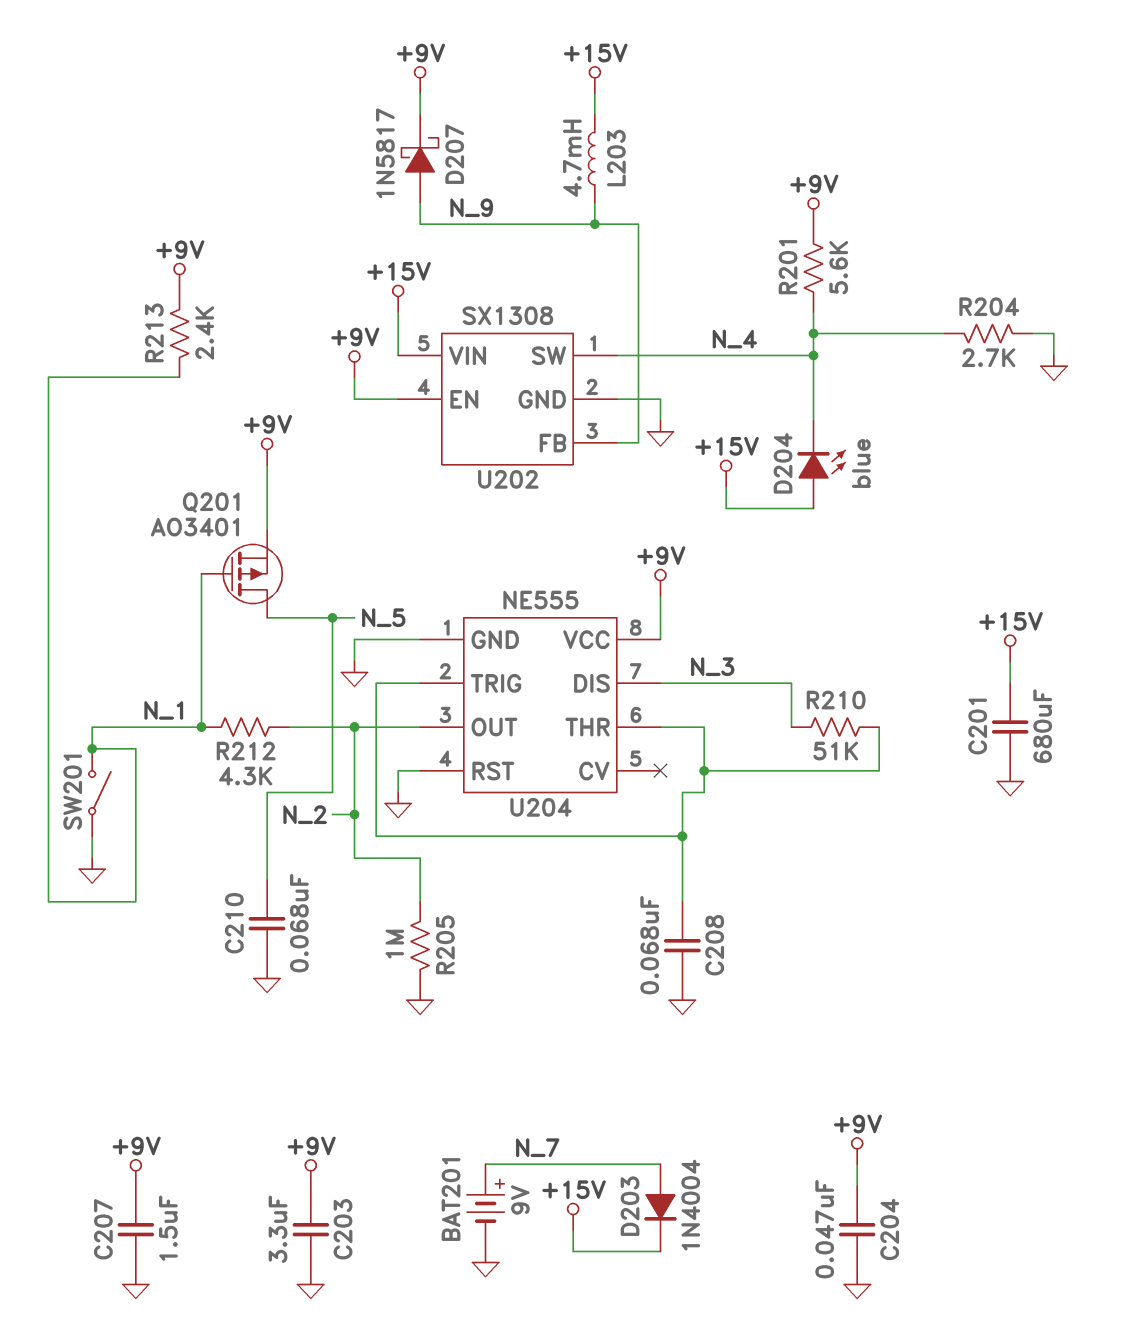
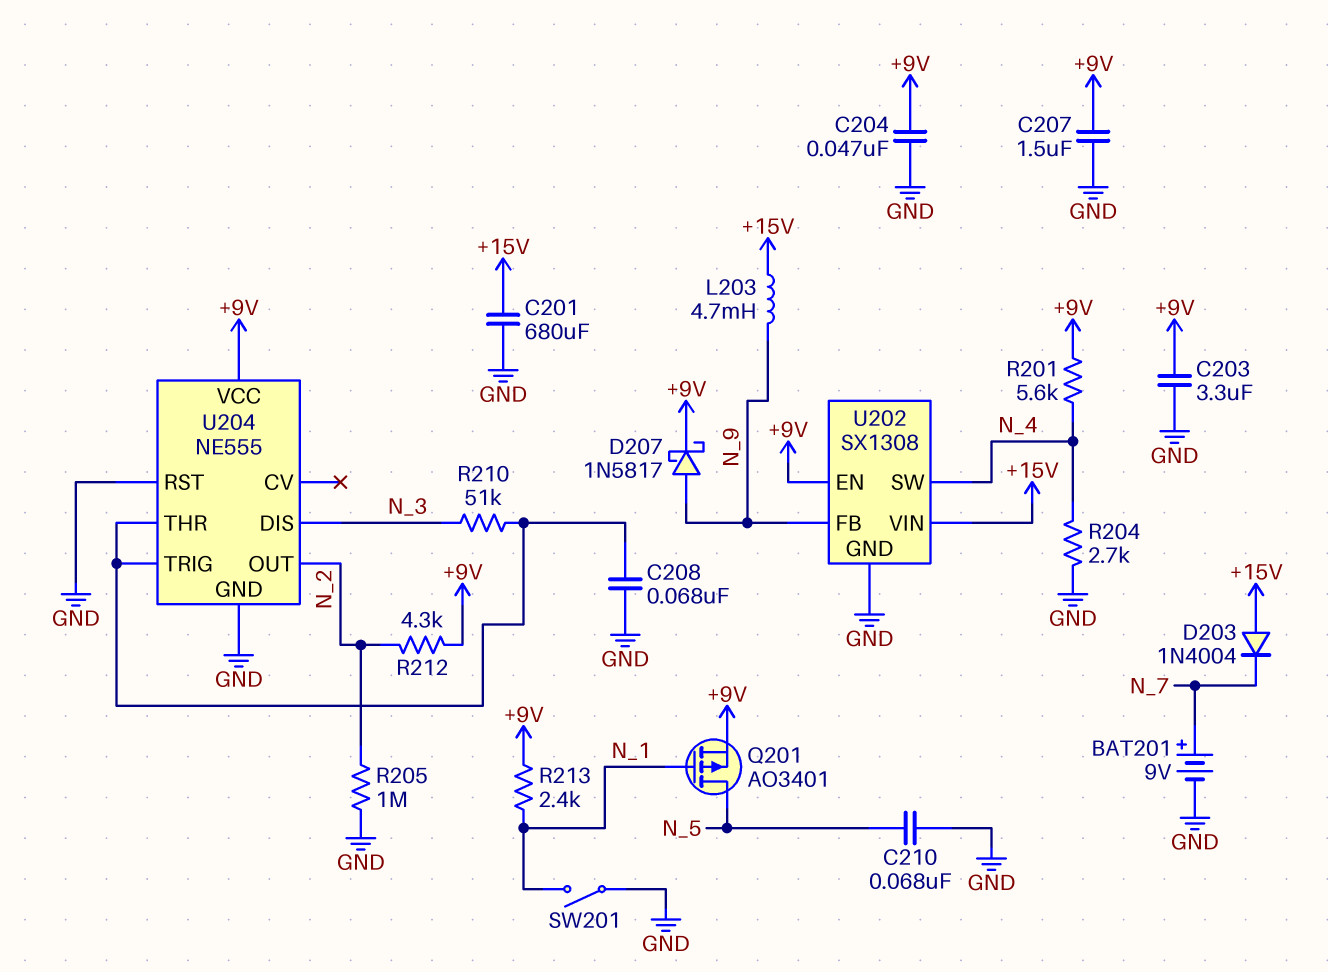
D203: diode 1N4004 (A N_7, K +15V) -> diode 1N4004 (A +15V, K N_7)
D204: LED blue (A +15V, K N_4) -> none
R212: 4.3k (N_1, N_2) -> 4.3k (+9V, N_2)

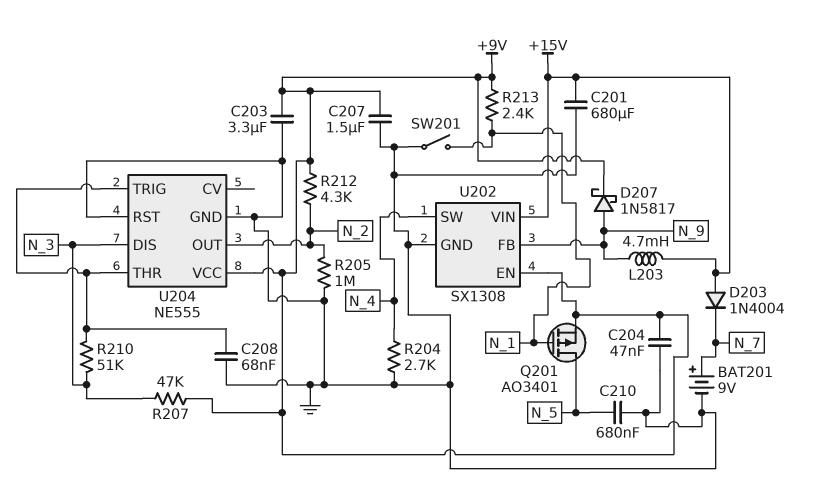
C210: 68nF (GND, N_5) -> 680nF (GND, N_5)
R201: 5.6k (+9V, N_4) -> none
R207: none -> 47k (+9V, N_3)

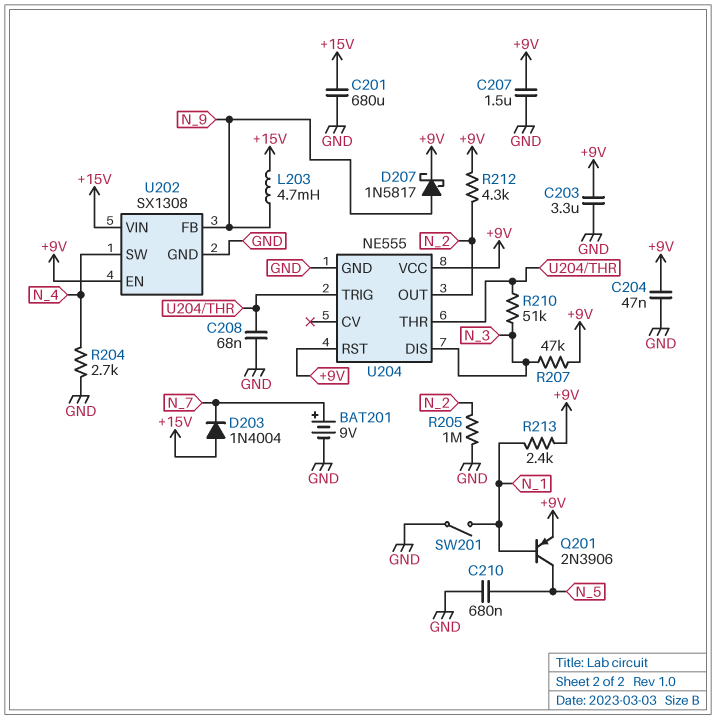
Q201: PMOS AO3401 (G N_1, D N_5, S +9V) -> PNP 2N3906 (B N_1, C N_5, E +9V)
U204 pin RST: GND -> +9V

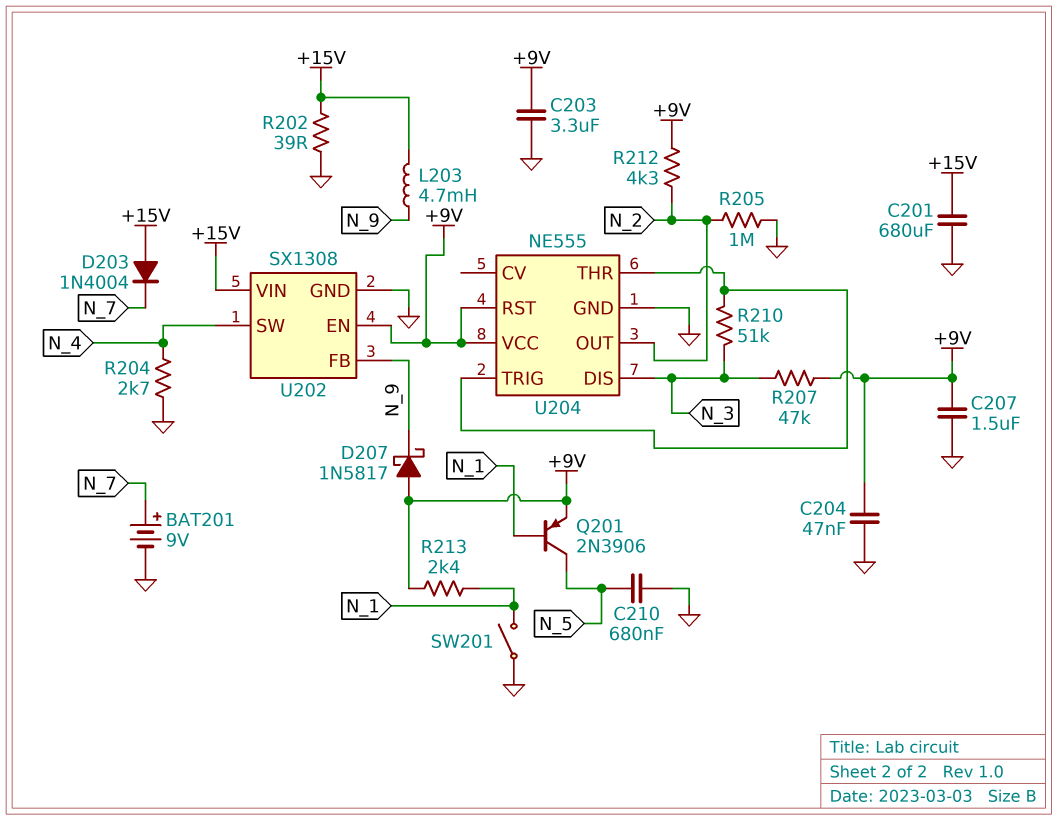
C208: 68nF (GND, U204/THR) -> none
D207: schottky 1N5817 (A N_9, K +9V) -> schottky 1N5817 (A +9V, K N_9)
R202: none -> 39 (+15V, GND)

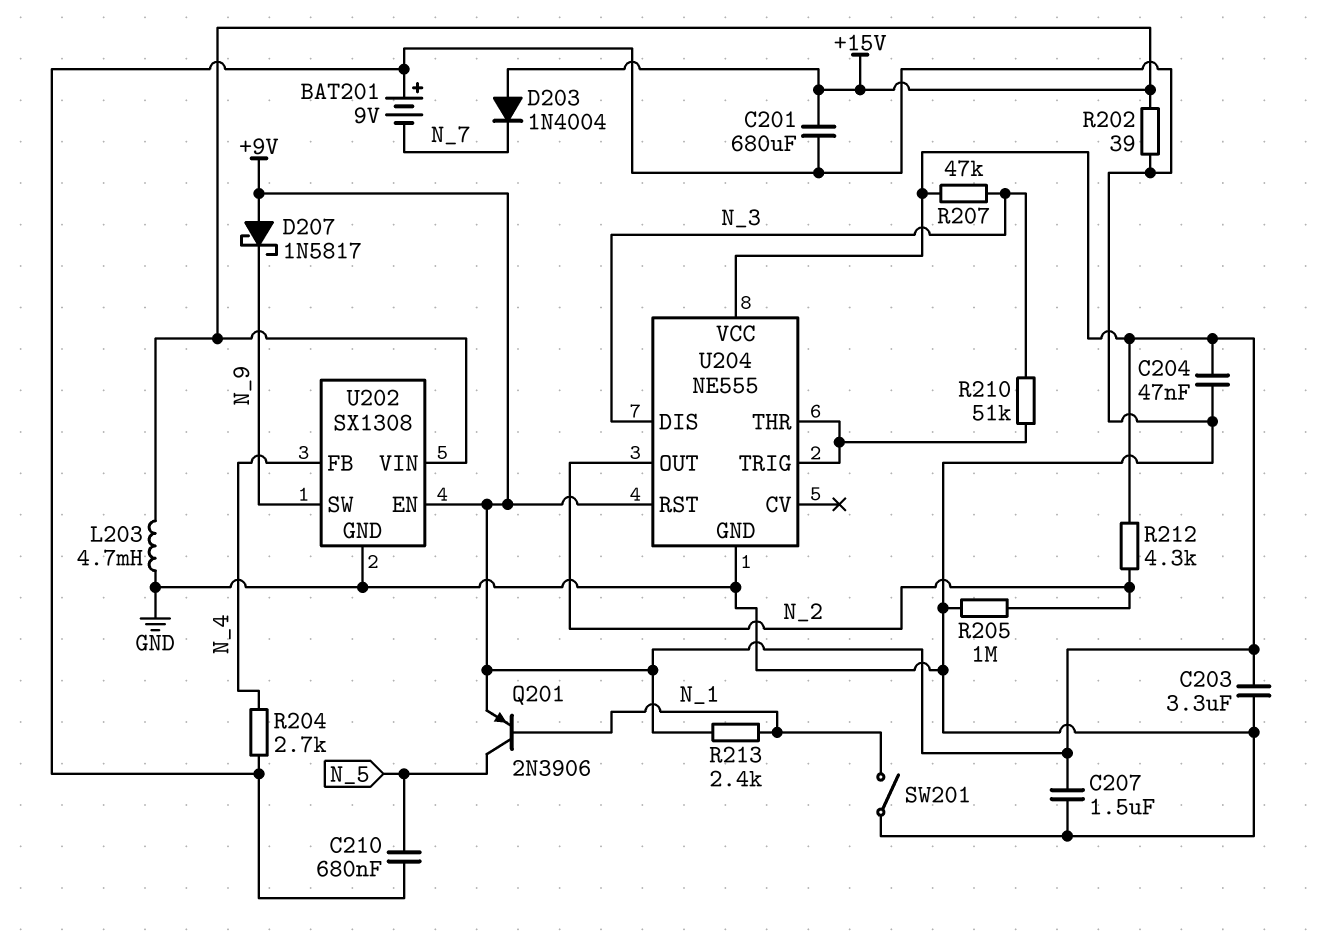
BAT201: 9V (plus N_7, minus GND) -> 9V (plus GND, minus N_7)
L203: 4.7mH (+15V, N_9) -> 4.7mH (+15V, GND)
U202 pin FB: N_9 -> N_4
U202 pin SW: N_4 -> N_9

